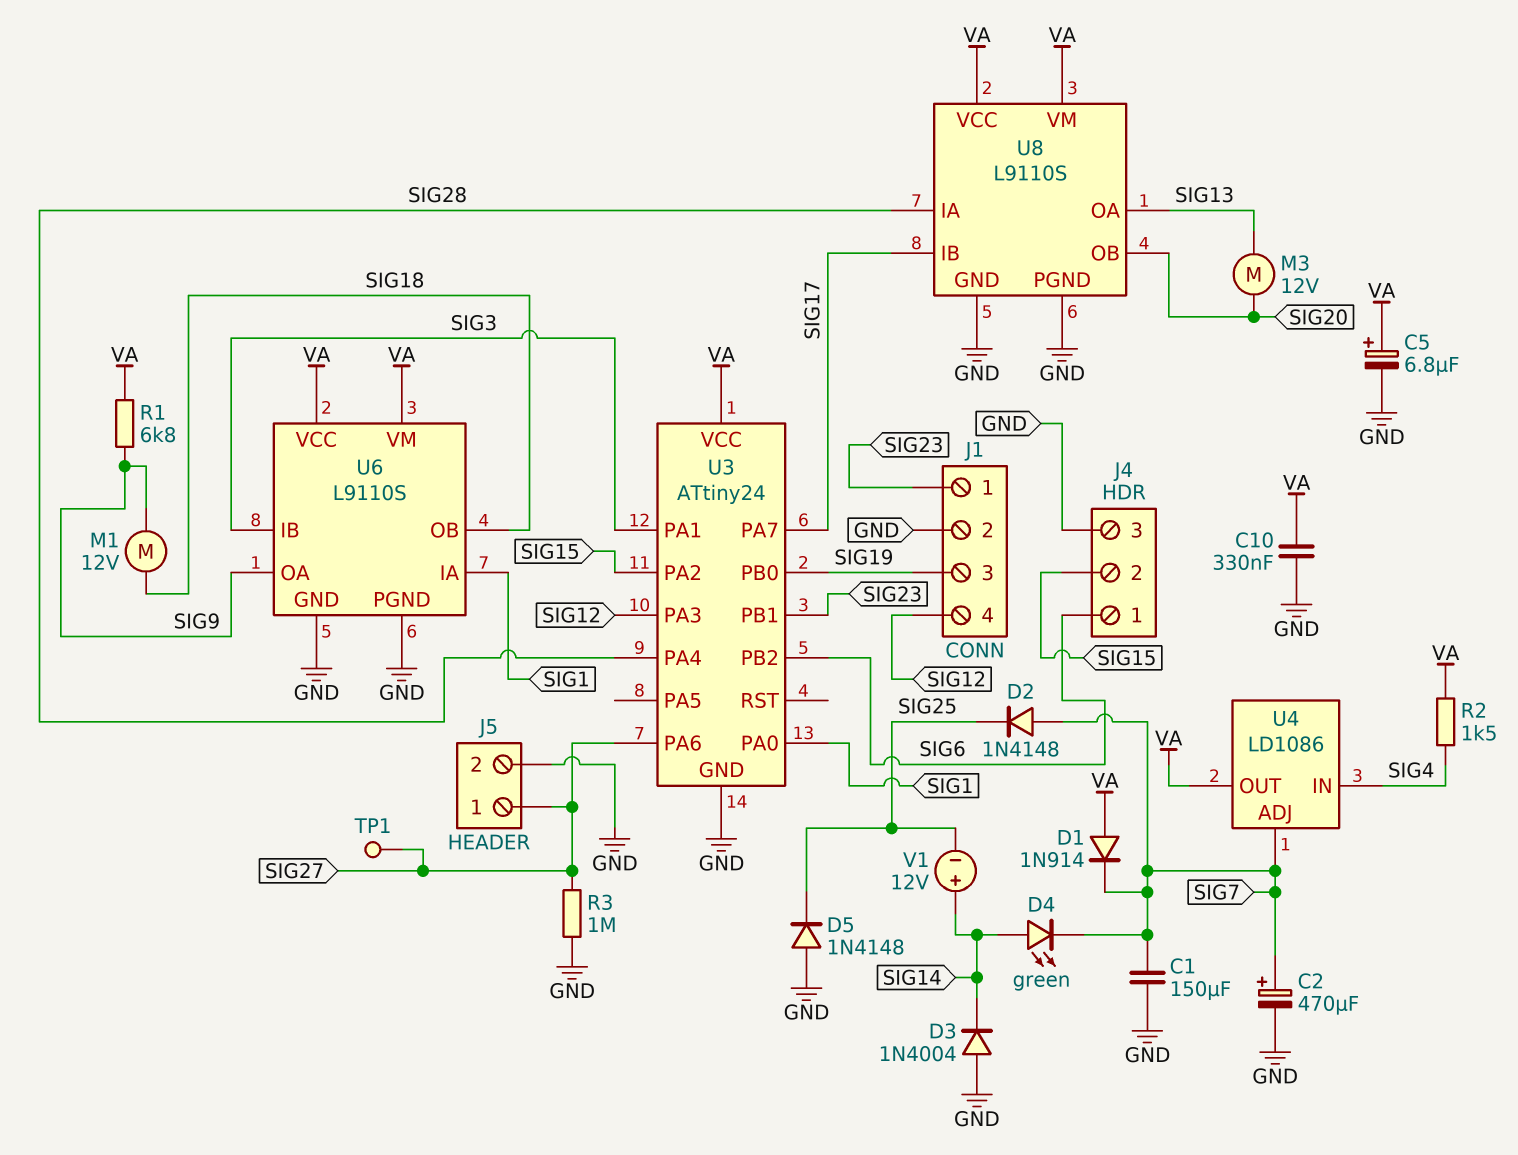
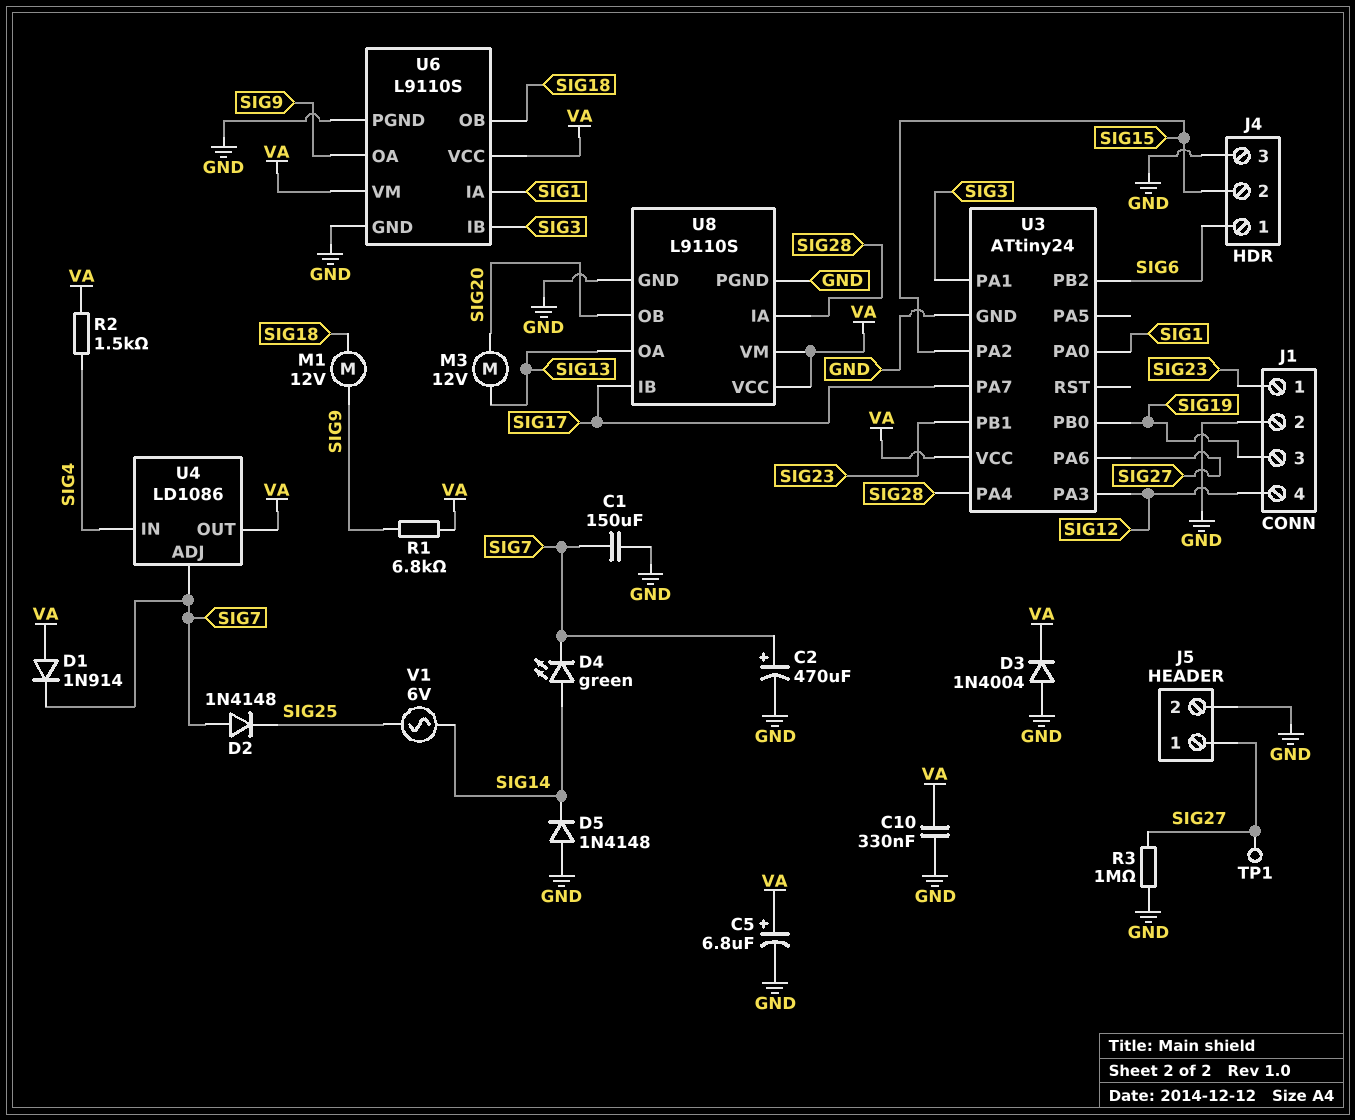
D3: diode 1N4004 (A GND, K SIG14) -> diode 1N4004 (A GND, K VA)
D5: diode 1N4148 (A GND, K SIG25) -> diode 1N4148 (A GND, K SIG14)
V1: 12V (plus SIG14, minus SIG25) -> AC 6V (SIG14, SIG25)

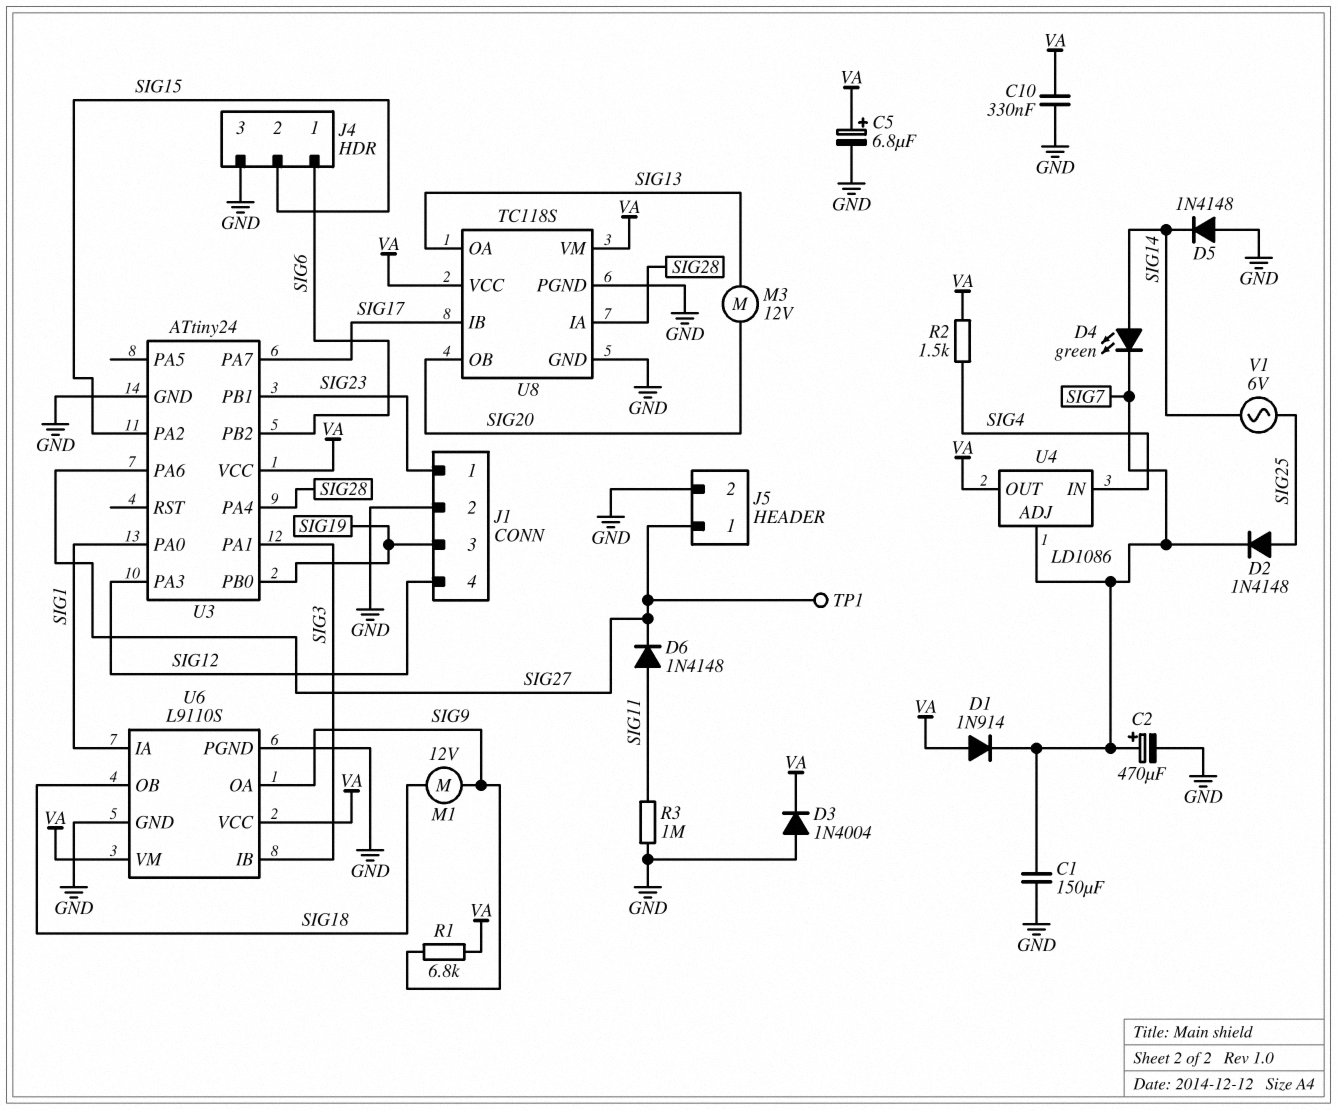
D2: diode 1N4148 (A SIG7, K SIG25) -> diode 1N4148 (A SIG25, K SIG7)
D6: none -> diode 1N4148 (A SIG11, K SIG27)
R3: 1M (GND, SIG27) -> 1M (GND, SIG11)
U8: L9110S -> TC118S

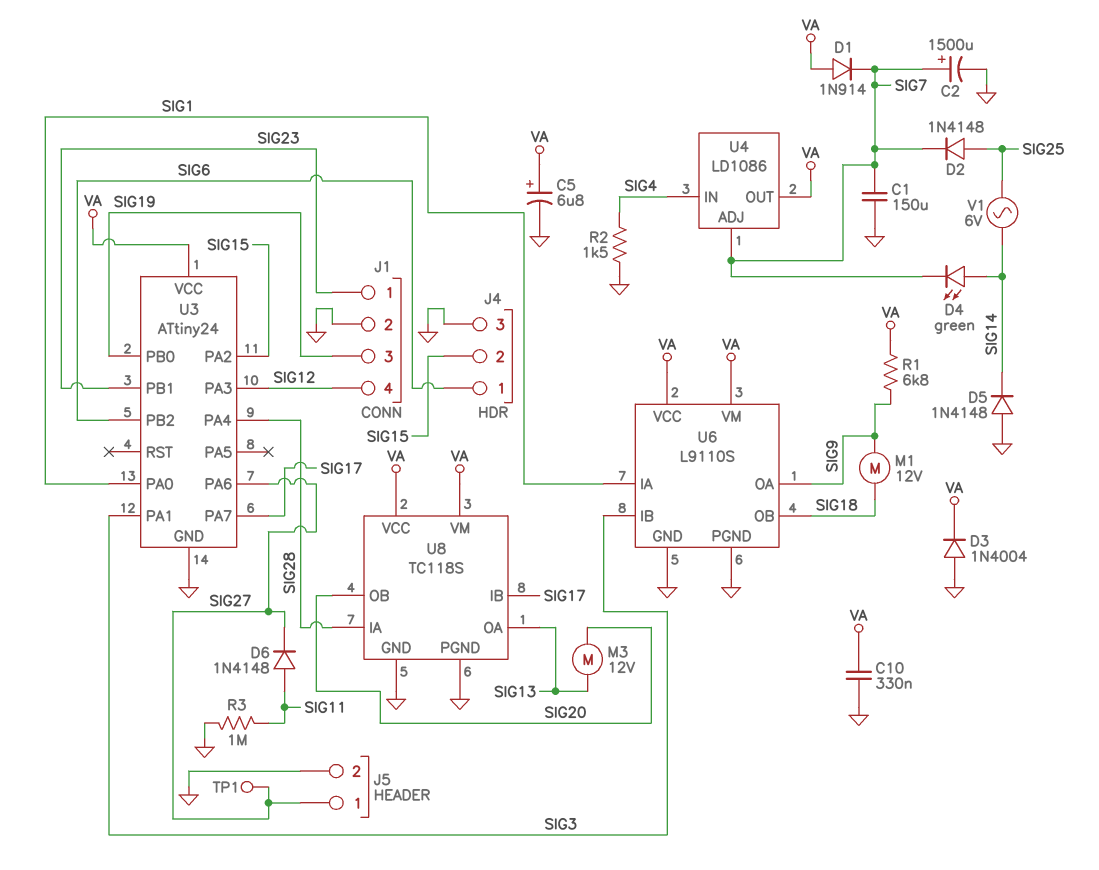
C2: 470uF (plus SIG7, minus GND) -> 1500uF (plus SIG7, minus GND)
R2: 1.5k (SIG4, VA) -> 1.5k (GND, SIG4)

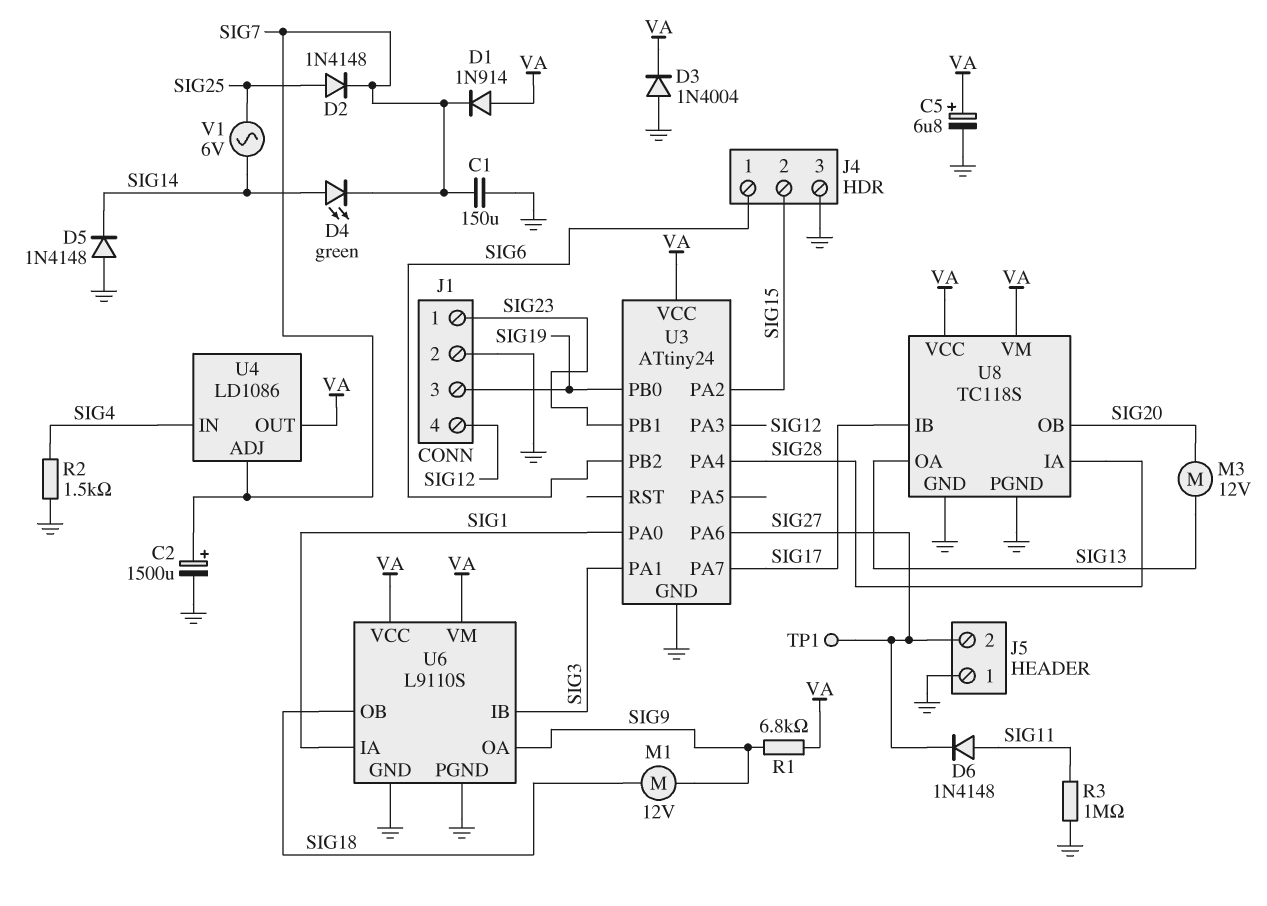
C10: 330nF (GND, VA) -> none
J5 pin 1: SIG27 -> GND
J5 pin 2: GND -> SIG27

